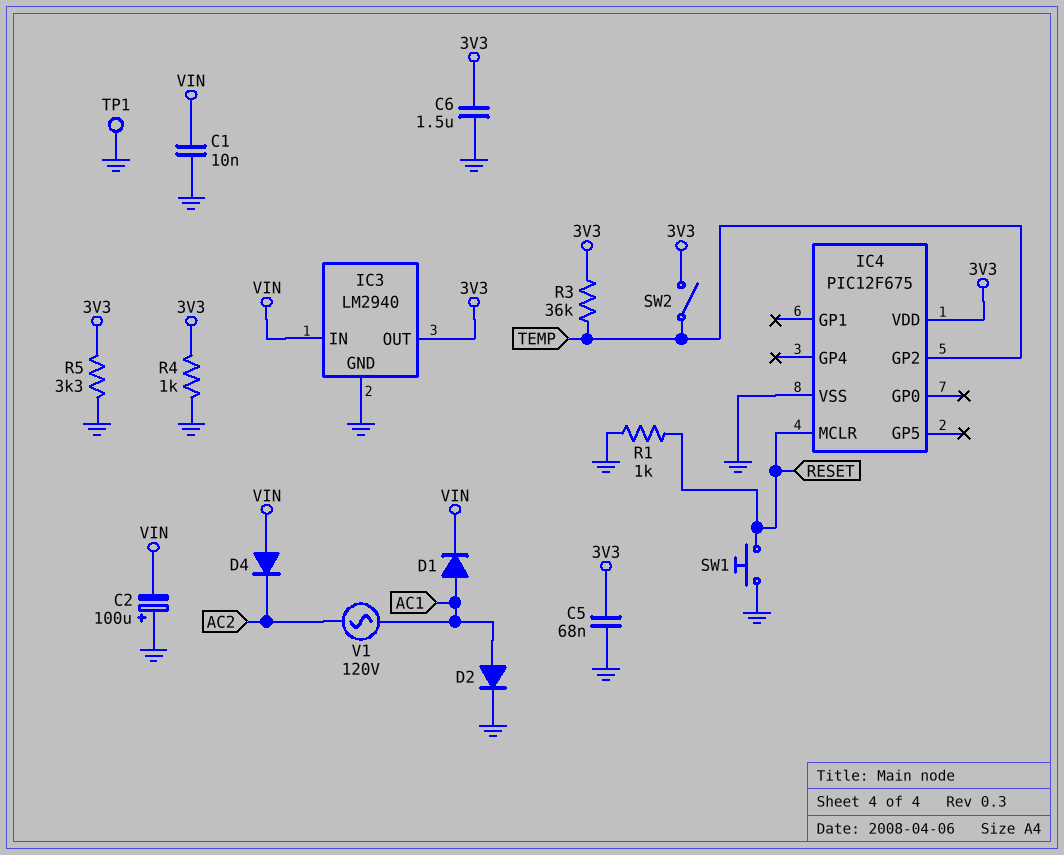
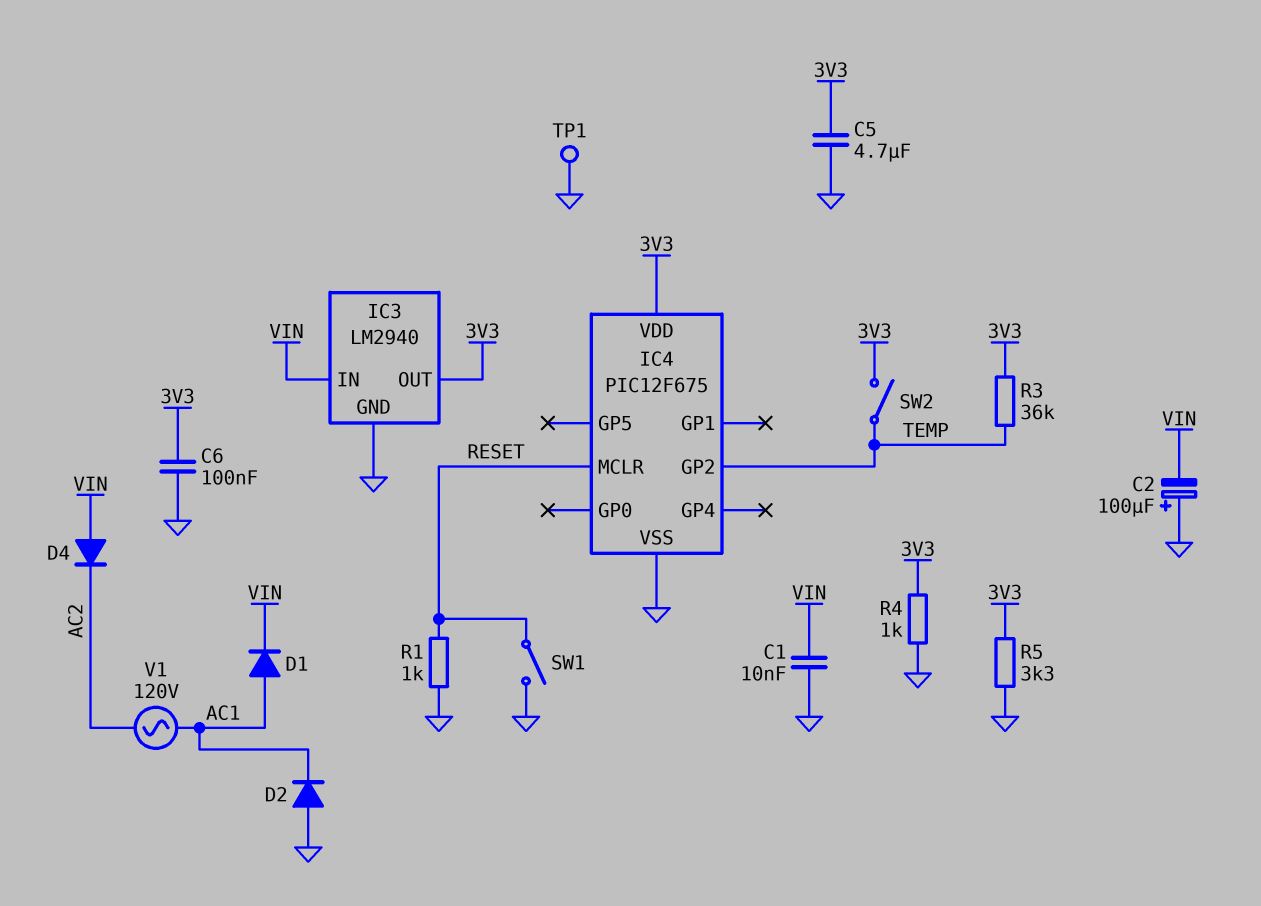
C5: 68nF (3V3, GND) -> 4.7uF (3V3, GND)
C6: 1.5uF (3V3, GND) -> 100nF (3V3, GND)
D2: diode (A AC1, K GND) -> diode (A GND, K AC1)
SW1: button (GND, RESET) -> switch (GND, RESET)

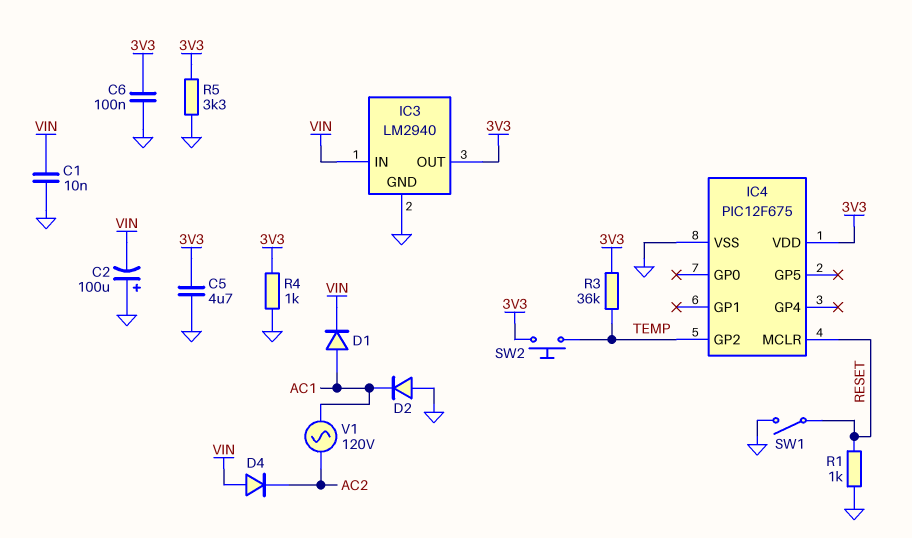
SW2: switch (3V3, TEMP) -> button (3V3, TEMP)
TP1: test point (GND) -> none

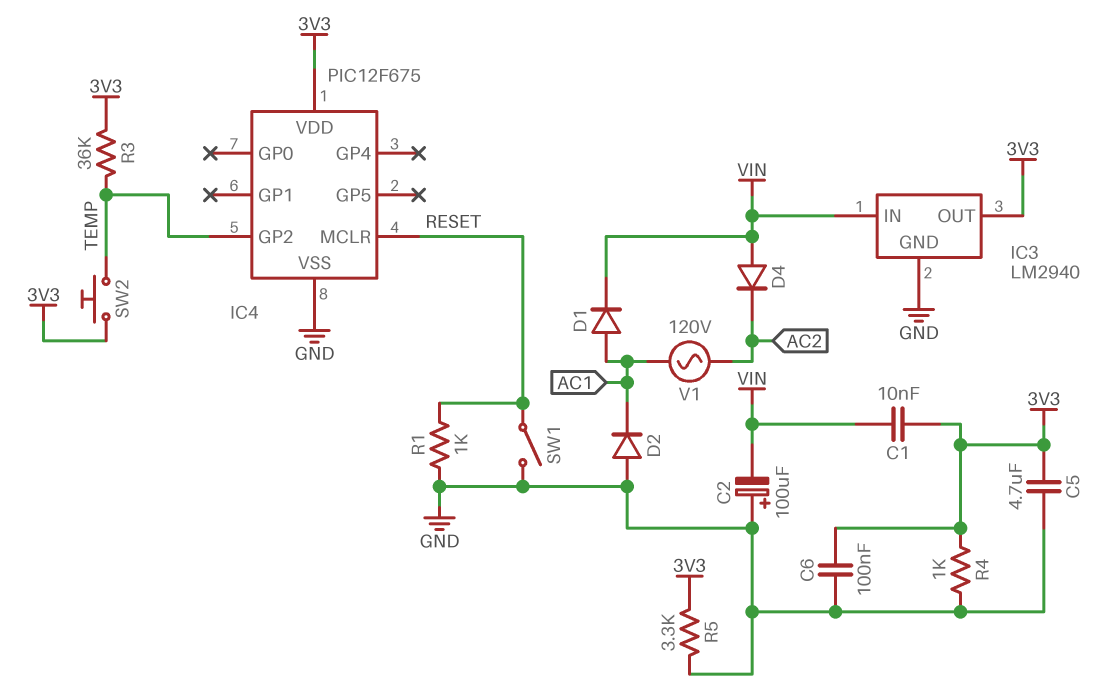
C1: 10nF (GND, VIN) -> 10nF (3V3, VIN)

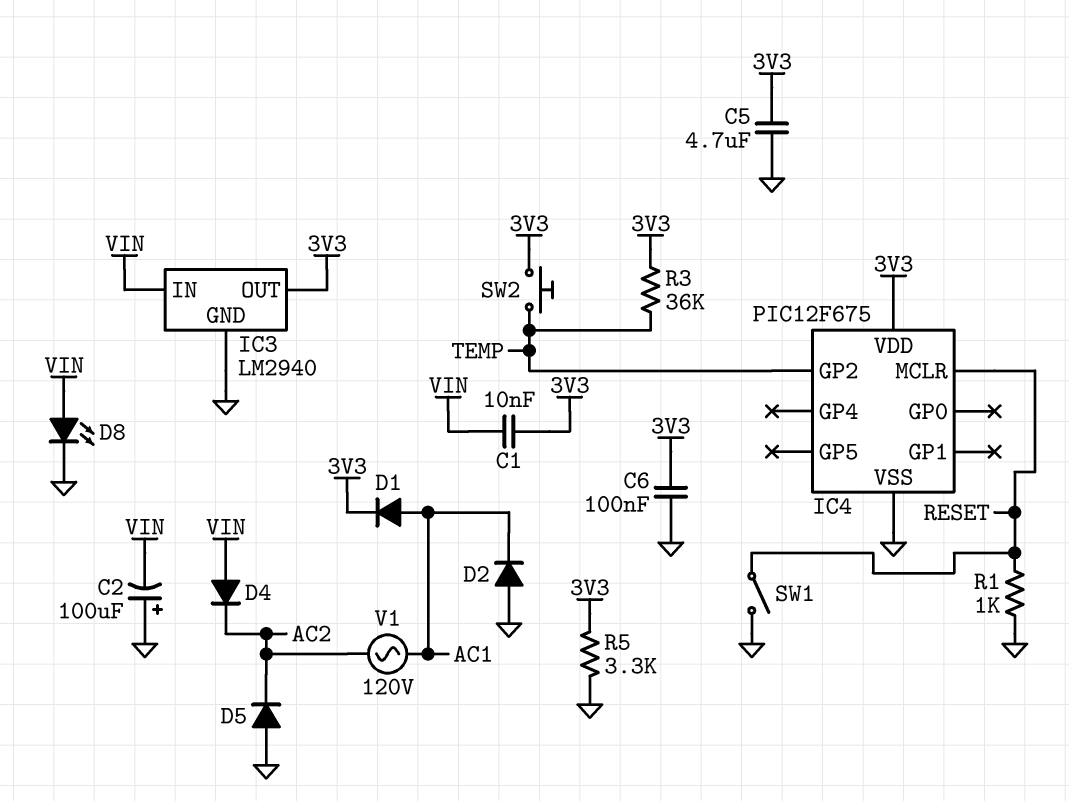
D1: diode (A AC1, K VIN) -> diode (A AC1, K 3V3)
D5: none -> diode (A GND, K AC2)
D8: none -> LED (A VIN, K GND)
R4: 1k (3V3, GND) -> none

